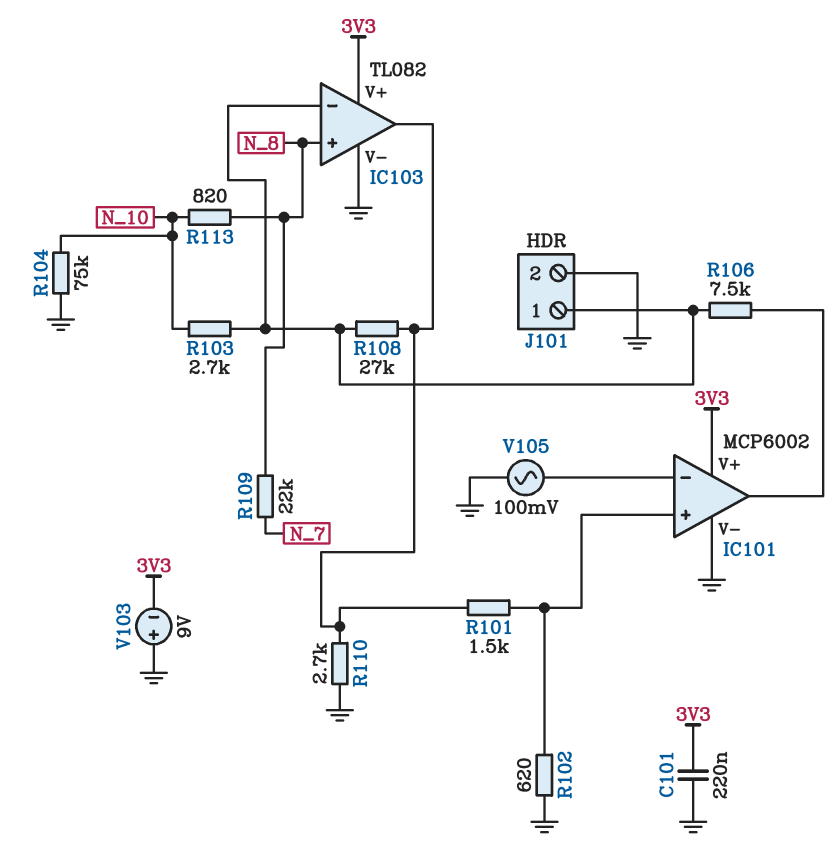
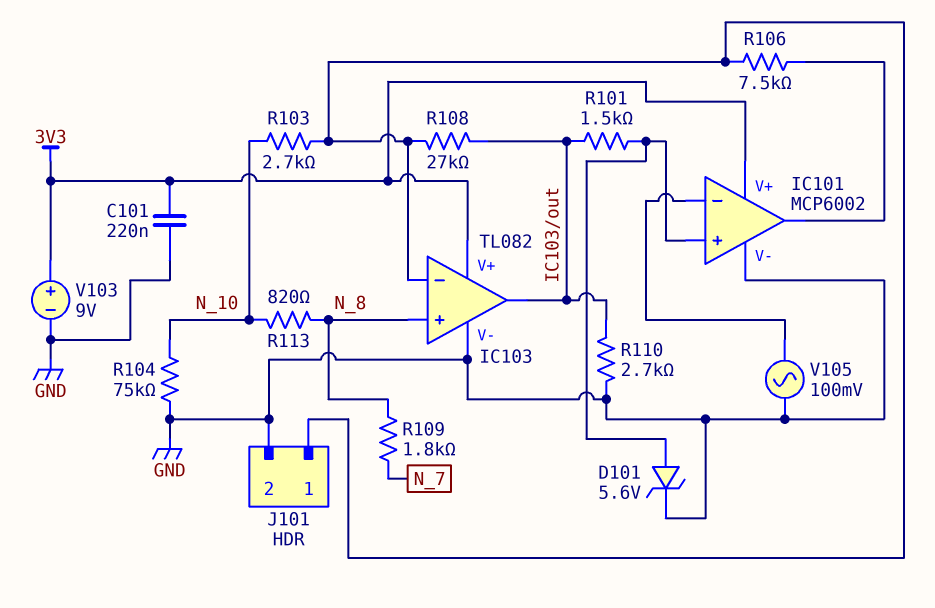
D101: none -> zener 5.6V (A IC101/in+, K GND)
R102: 620 (GND, IC101/in+) -> none
R109: 22k (N_7, N_8) -> 1.8k (N_7, N_8)
V103: 9V (plus GND, minus 3V3) -> 9V (plus 3V3, minus GND)

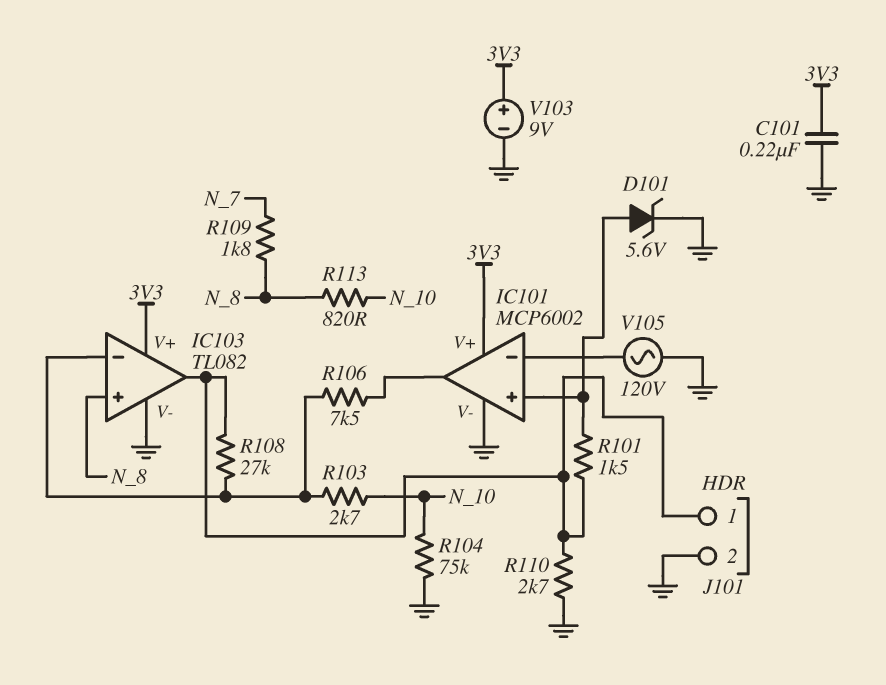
J101 pin 1: IC103/in- -> IC103/out
V105: AC 100mV (GND, IC101/in-) -> AC 120V (GND, IC101/in-)

